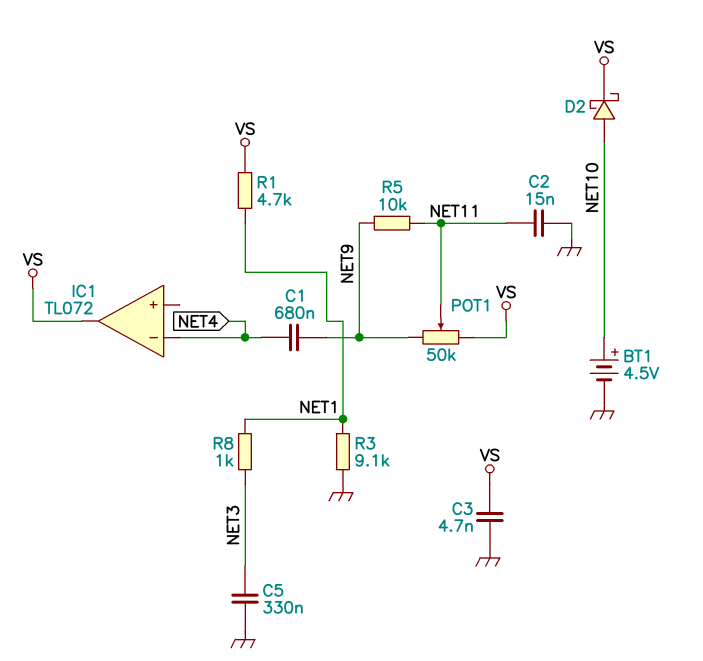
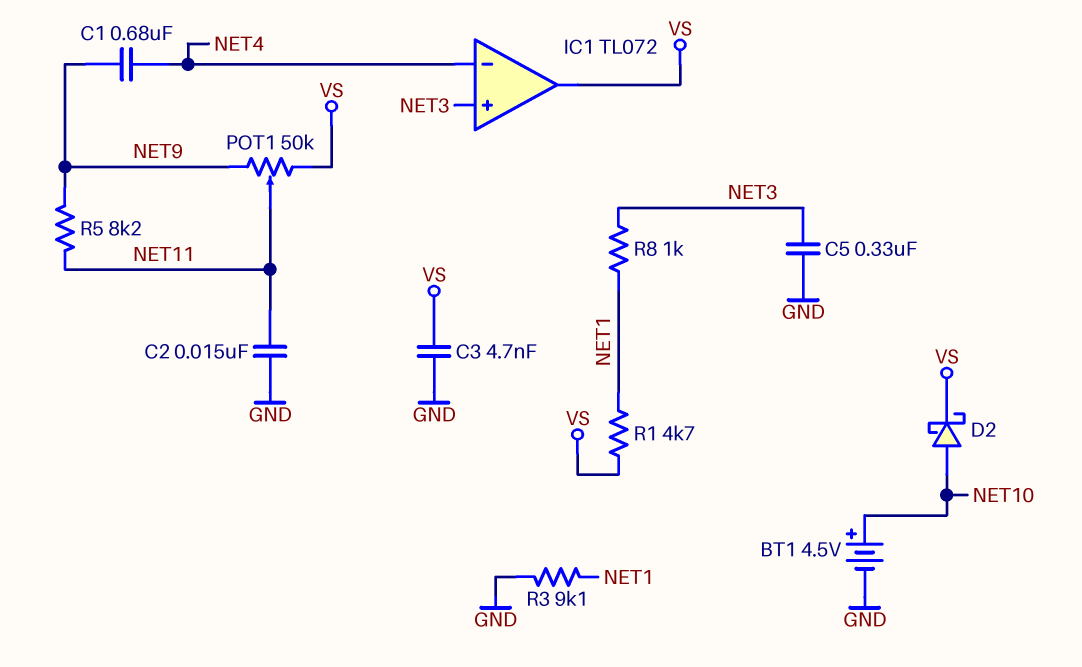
IC1 pin in+: none -> NET3
R5: 10k (NET9, NET11) -> 8.2k (NET9, NET11)

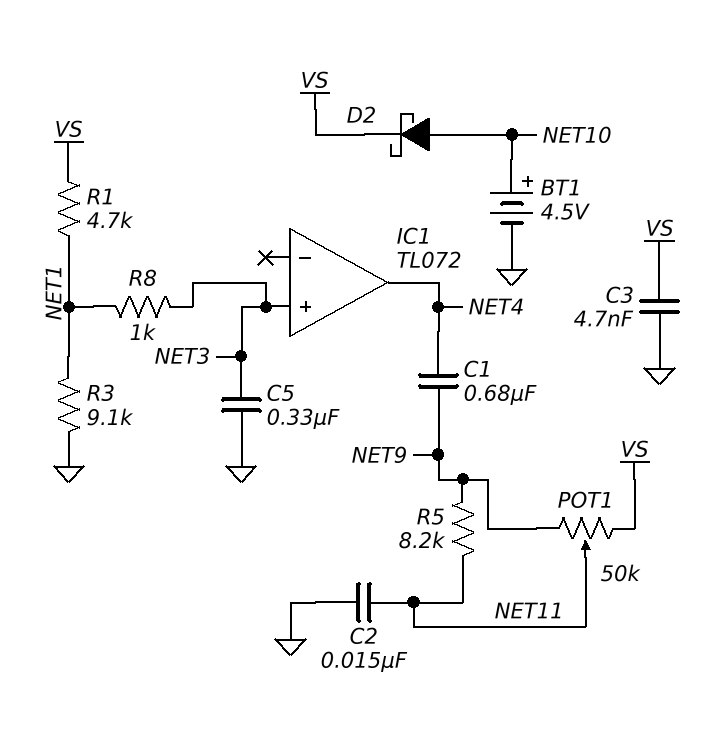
IC1 pin in-: NET4 -> none
IC1 pin out: VS -> NET4

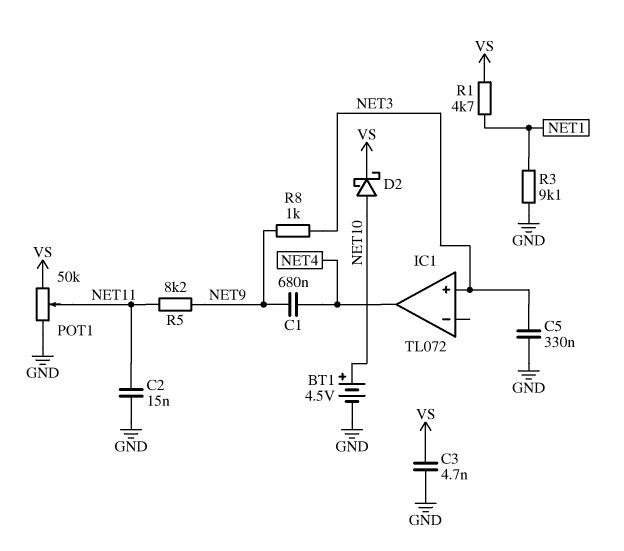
POT1: 50k (NET9, VS, wiper NET11) -> 50k (GND, VS, wiper NET11)
R8: 1k (NET1, NET3) -> 1k (NET3, NET9)

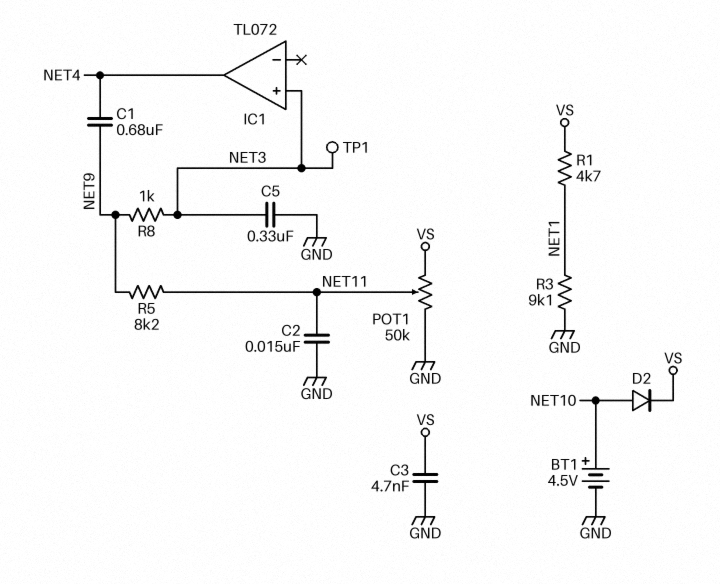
D2: schottky (A NET10, K VS) -> diode (A NET10, K VS)
TP1: none -> test point (NET3)

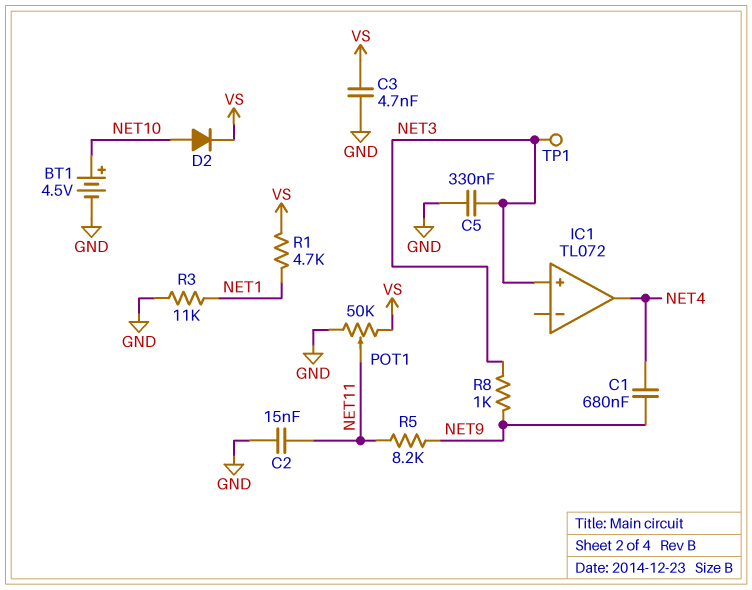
R3: 9.1k (GND, NET1) -> 11k (GND, NET1)

